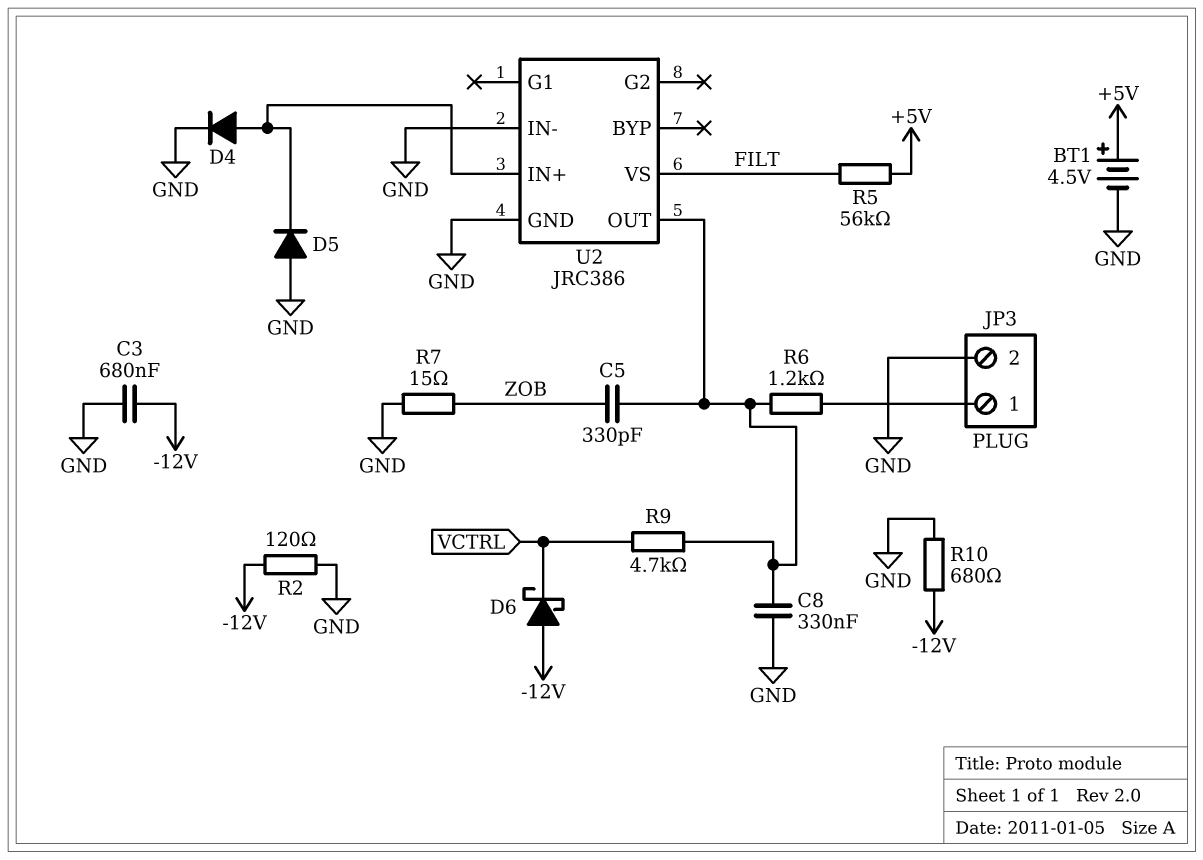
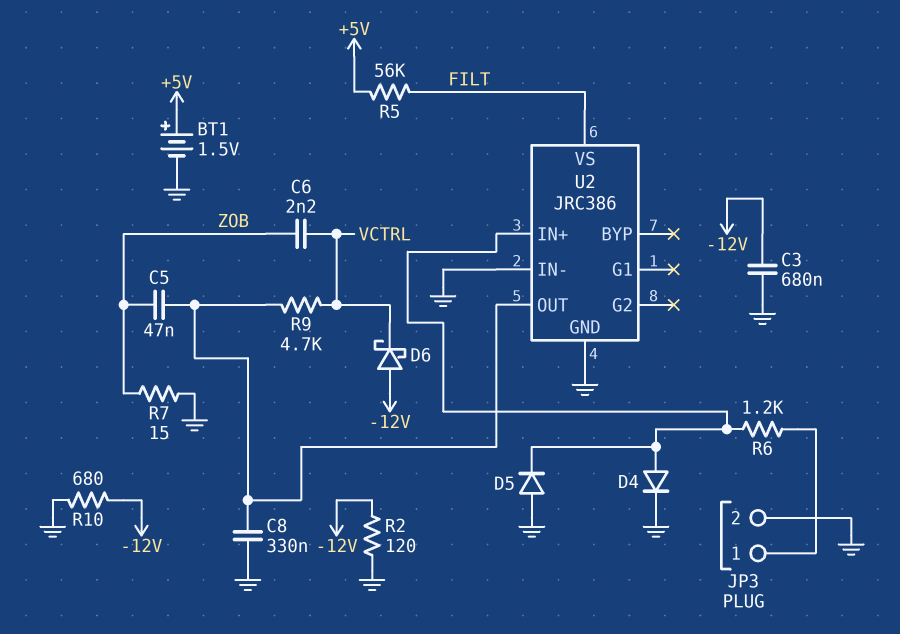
BT1: 4.5V (plus +5V, minus GND) -> 1.5V (plus +5V, minus GND)
C5: 330pF (U2/OUT, ZOB) -> 47nF (U2/OUT, ZOB)
C6: none -> 2.2nF (VCTRL, ZOB)
R6: 1.2k (JP3/1, U2/OUT) -> 1.2k (JP3/1, U2/IN+)

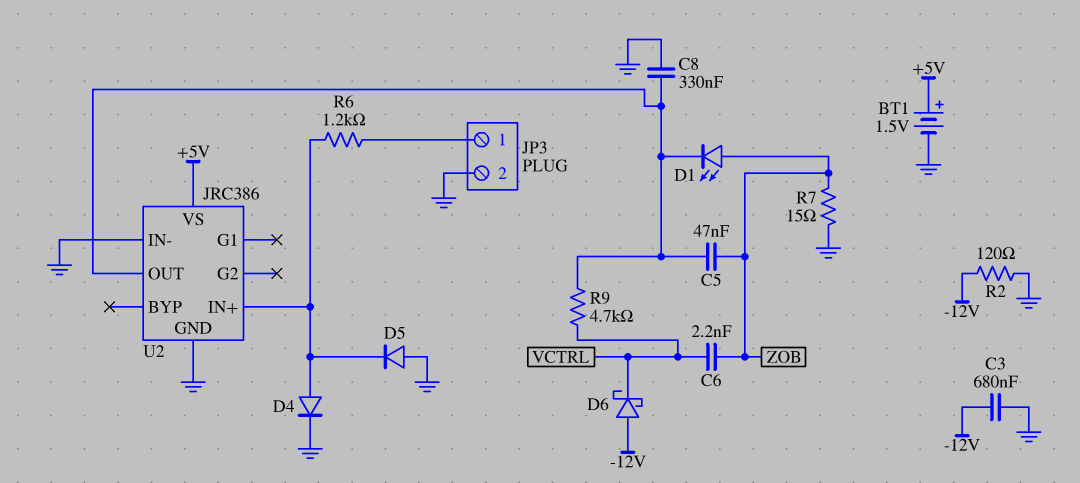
D1: none -> LED (A ZOB, K U2/OUT)
R5: 56k (+5V, FILT) -> none
R10: 680 (-12V, GND) -> none
U2 pin VS: FILT -> +5V

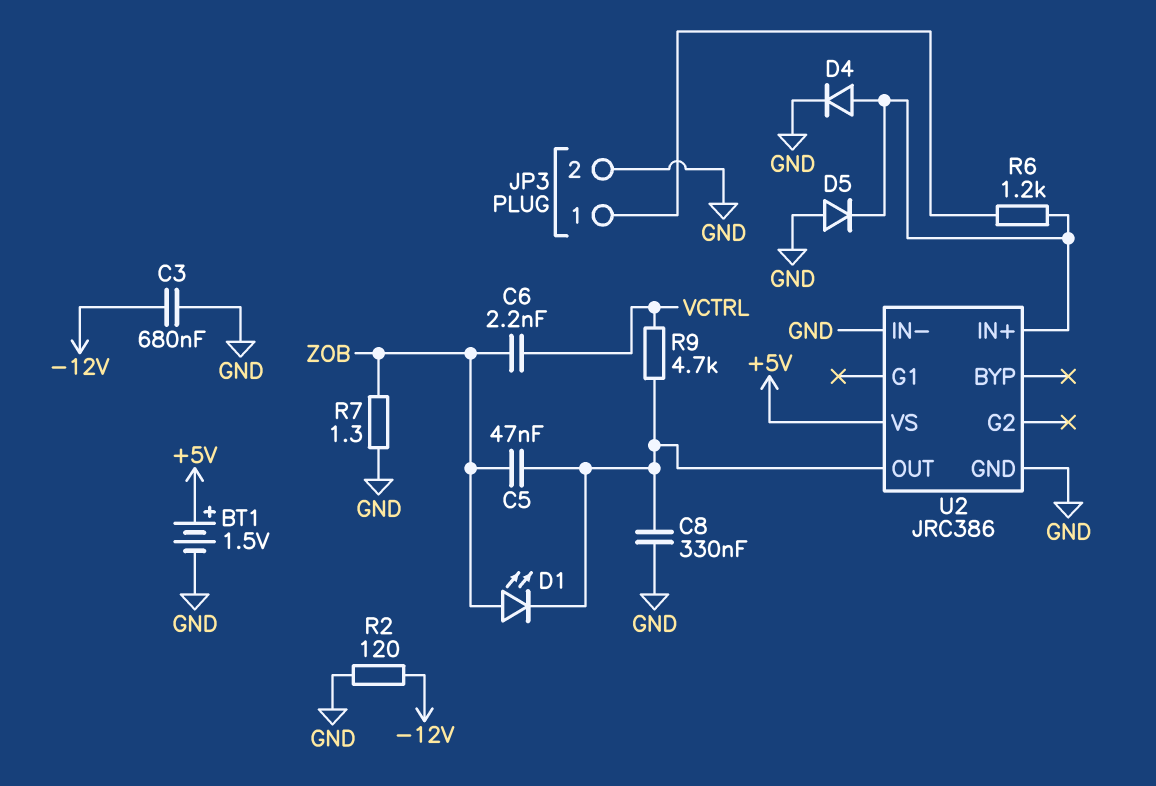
D6: schottky (A -12V, K VCTRL) -> none
R7: 15 (GND, ZOB) -> 1.3 (GND, ZOB)

